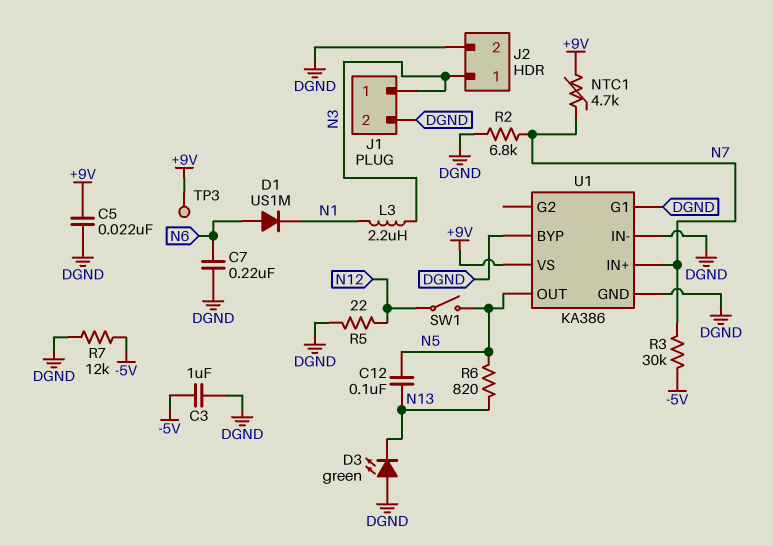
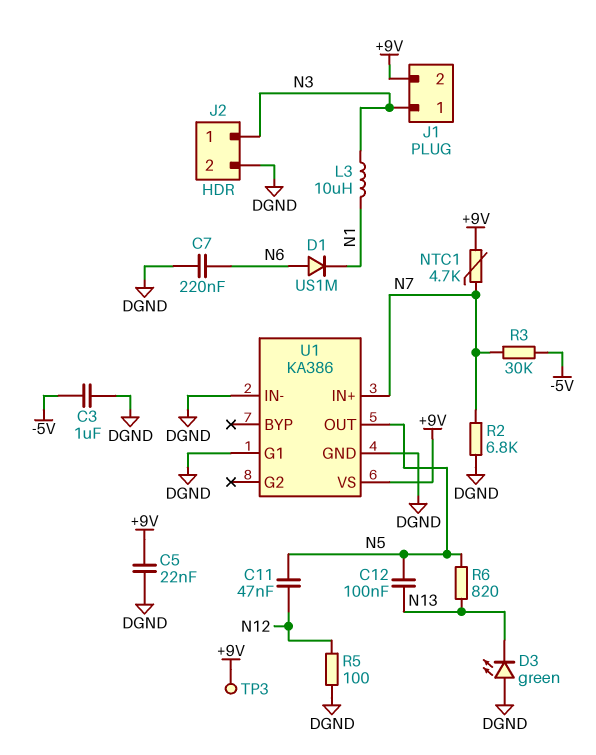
C11: none -> 47nF (N5, N12)
J1 pin 2: DGND -> +9V
L3: 2.2uH (N1, N3) -> 10uH (N1, N3)
R5: 22 (DGND, N12) -> 100 (DGND, N12)
R7: 12k (-5V, DGND) -> none
SW1: switch (N5, N12) -> none
U1 pin BYP: DGND -> none

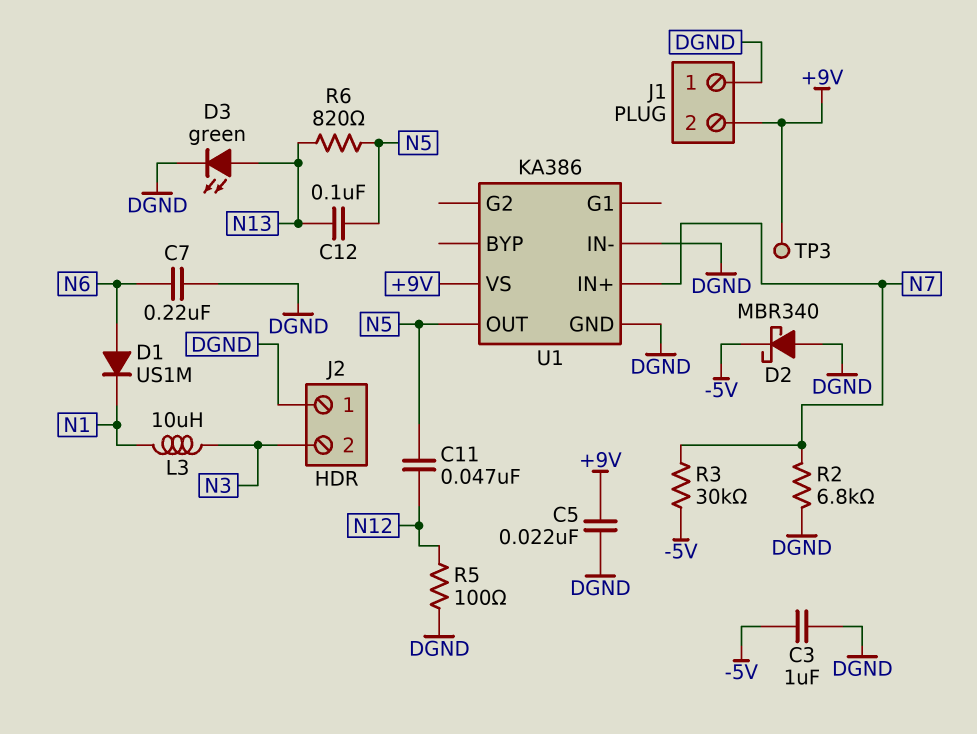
D2: none -> schottky MBR340 (A DGND, K -5V)
D3: LED green (A DGND, K N13) -> LED green (A N13, K DGND)
J1 pin 1: N3 -> DGND
J2 pin 1: N3 -> DGND
J2 pin 2: DGND -> N3
NTC1: 4.7k (+9V, N7) -> none
U1 pin G1: DGND -> none

